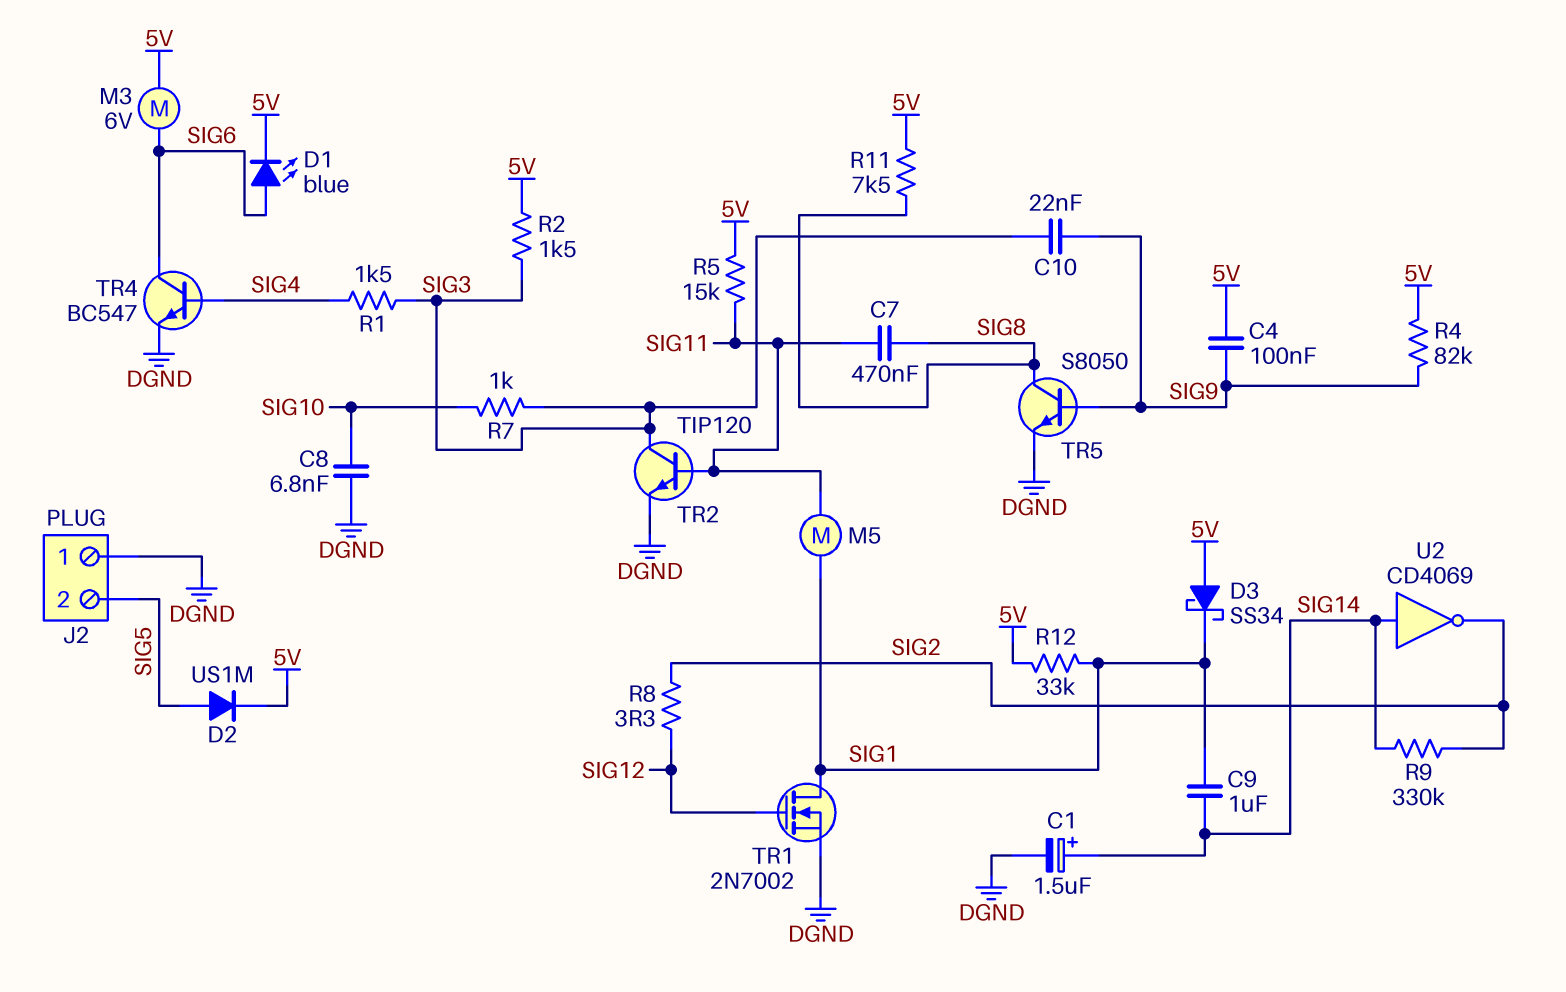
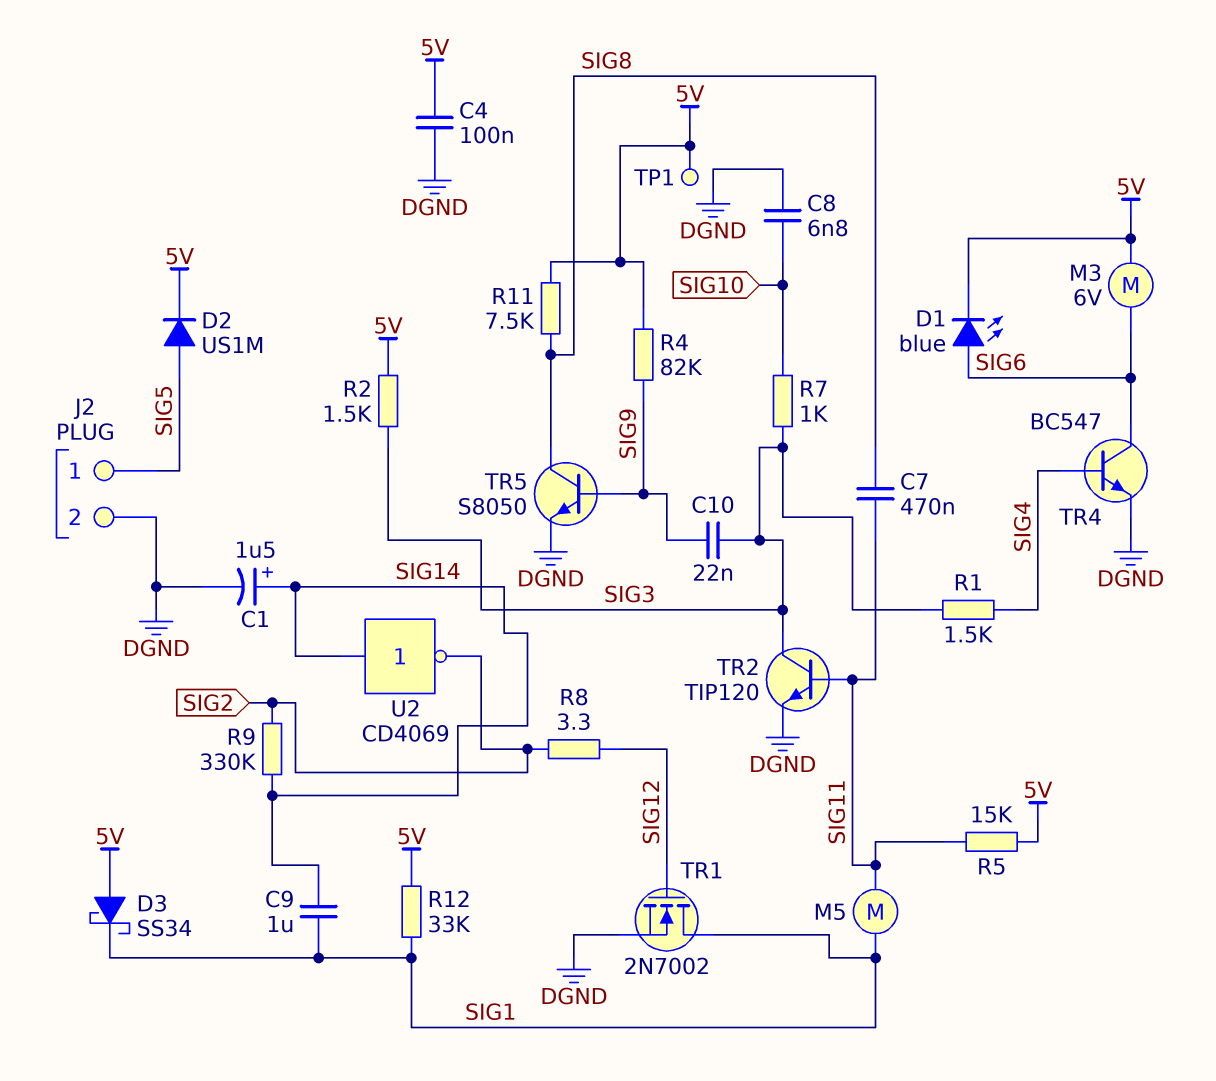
C4: 100nF (5V, SIG9) -> 100nF (5V, DGND)
J2 pin 1: DGND -> SIG5
J2 pin 2: SIG5 -> DGND
TP1: none -> test point (5V)

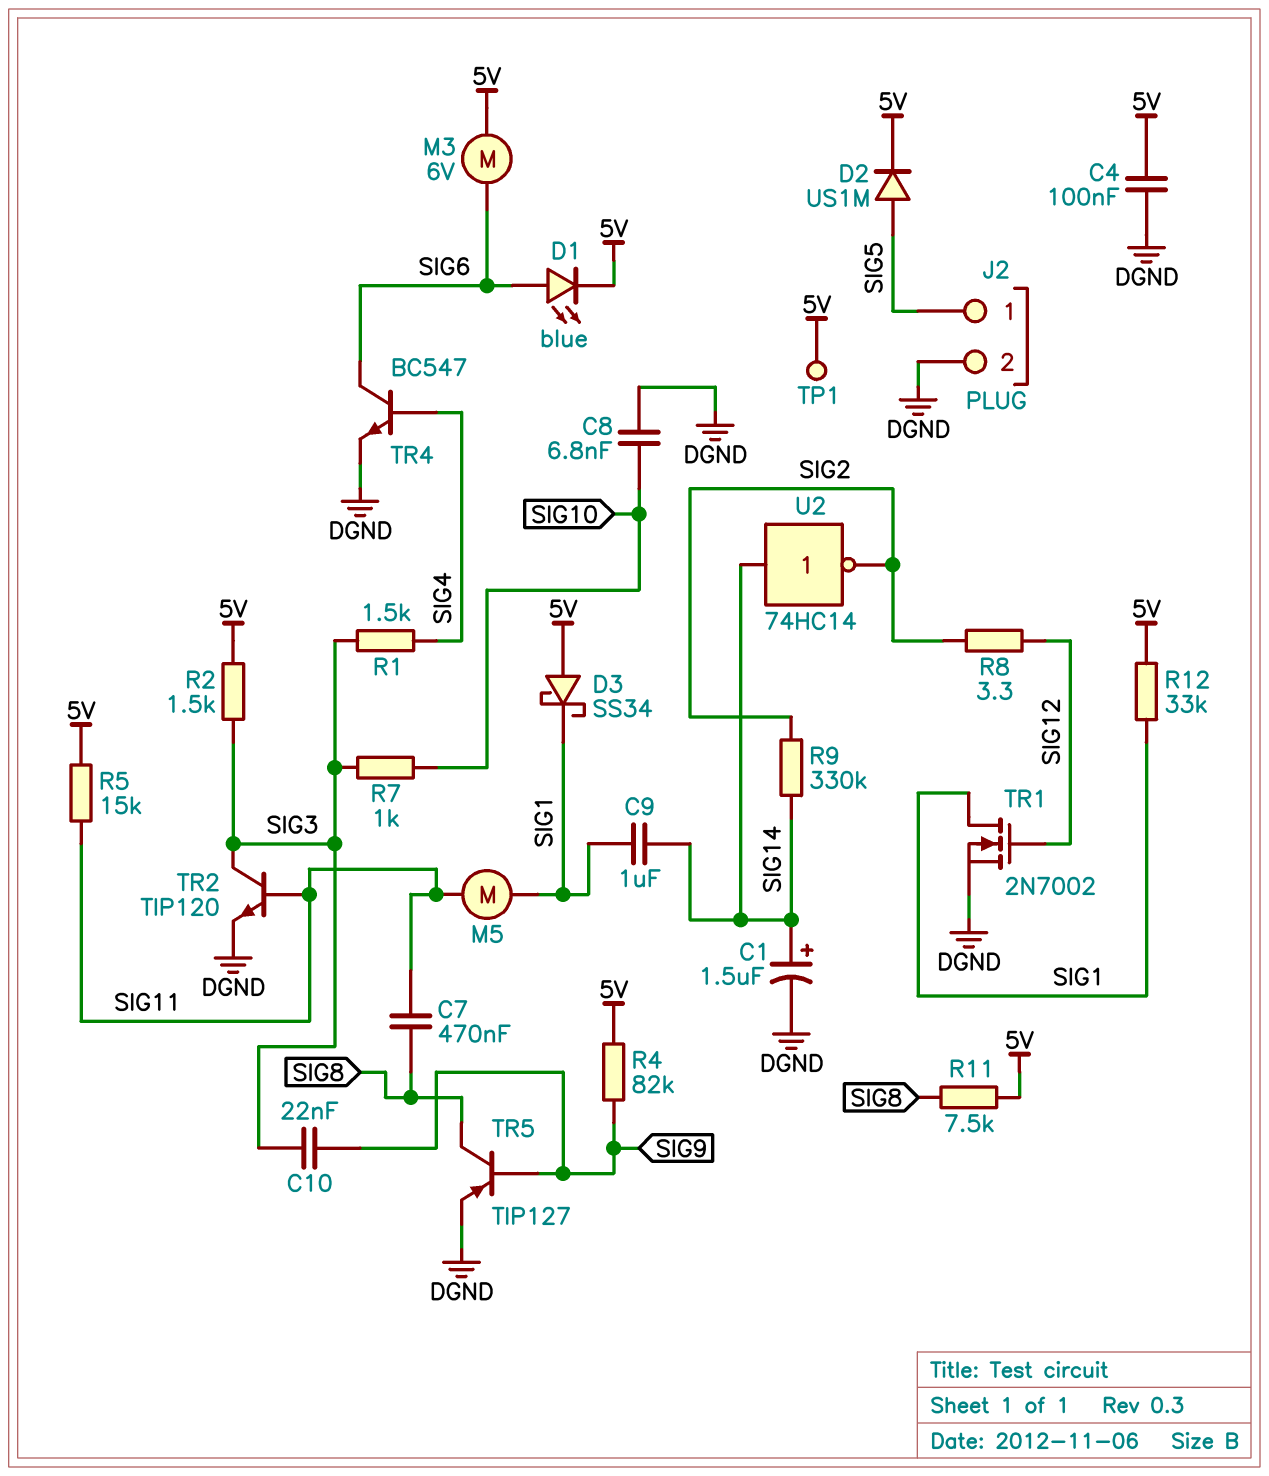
TR5: NPN S8050 (B SIG9, C SIG8, E DGND) -> PNP TIP127 (B SIG9, C SIG8, E DGND)
U2: NOT CD4069 (in SIG14, out SIG2) -> NOT 74HC14 (in SIG14, out SIG2)

